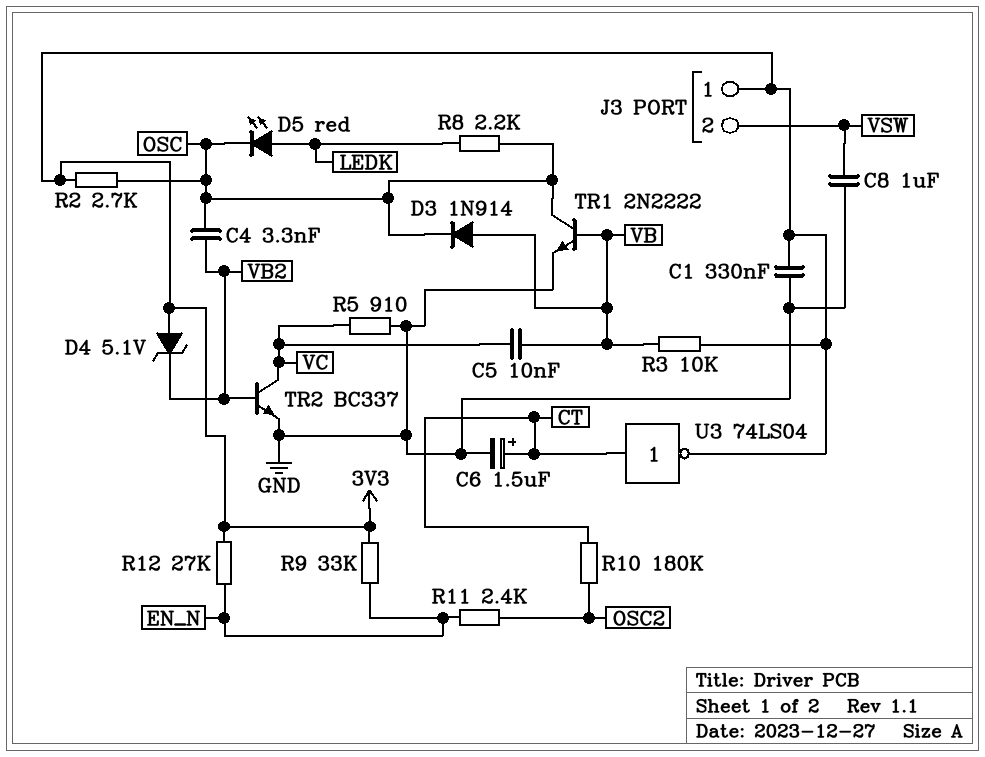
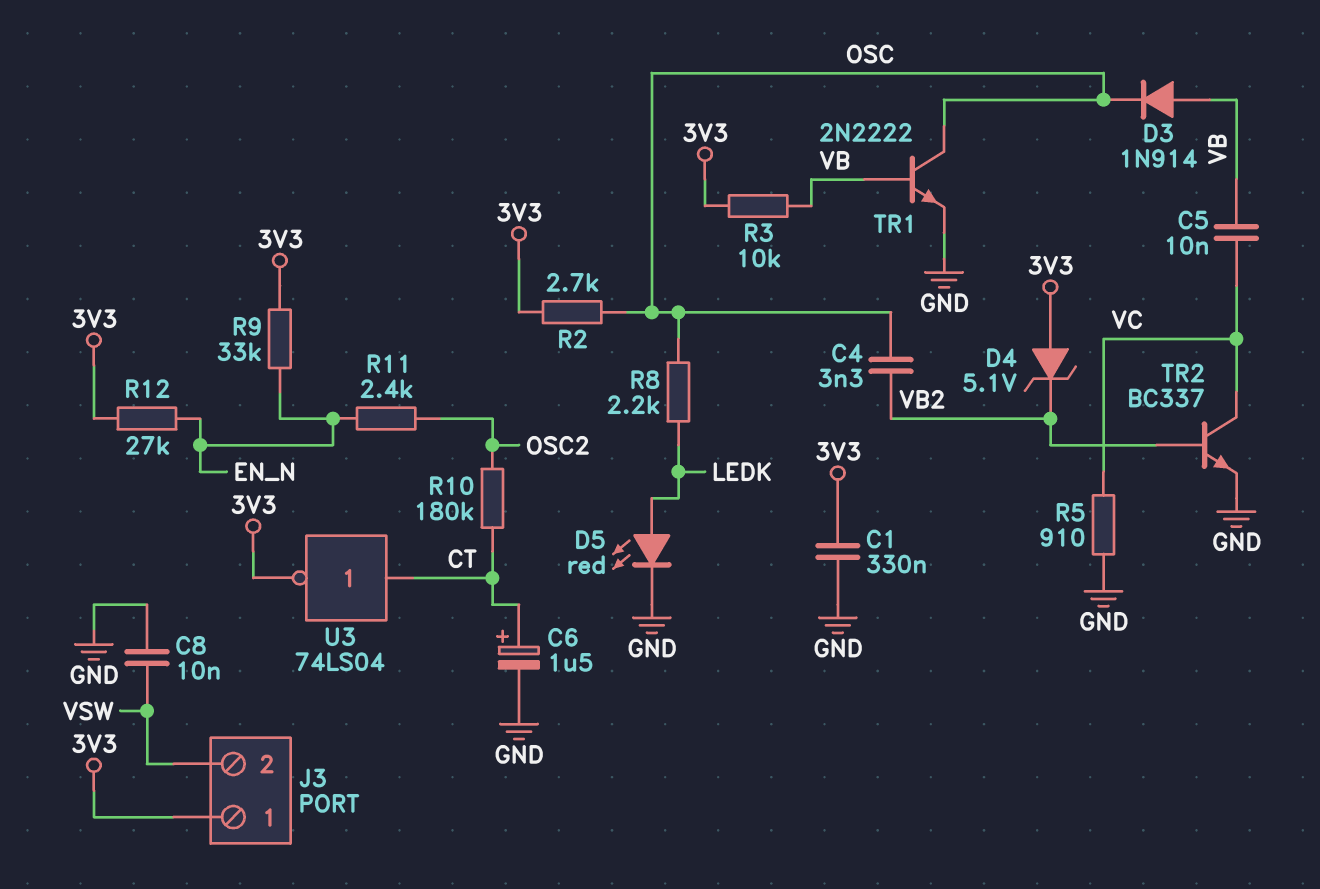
C8: 1uF (GND, VSW) -> 10nF (GND, VSW)
D5: LED red (A LEDK, K OSC) -> LED red (A LEDK, K GND)

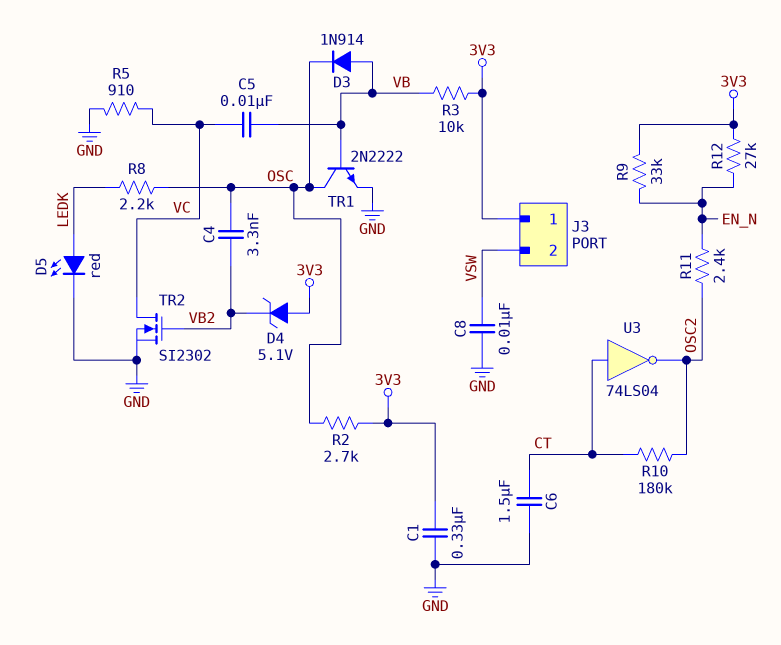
C6: 1.5uF (plus CT, minus GND) -> 1.5uF (CT, GND)
TR2: NPN BC337 (B VB2, C VC, E GND) -> NMOS SI2302 (G VB2, D VC, S GND)
U3: NOT 74LS04 (in CT, out 3V3) -> NOT 74LS04 (in CT, out OSC2)

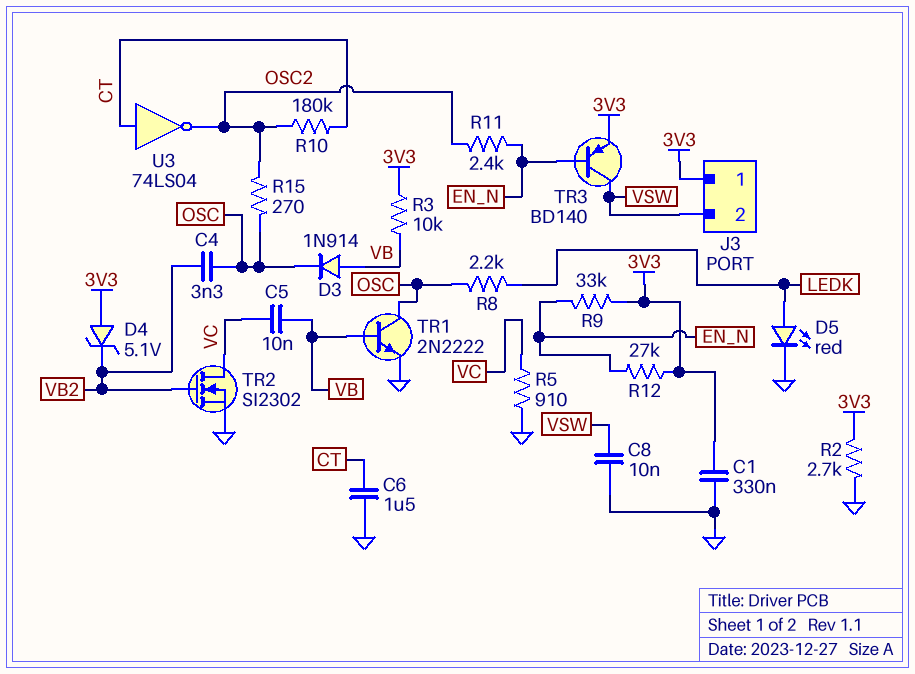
R2: 2.7k (3V3, OSC) -> 2.7k (3V3, GND)
R15: none -> 270 (OSC, OSC2)
TR3: none -> PNP BD140 (B EN_N, C VSW, E 3V3)

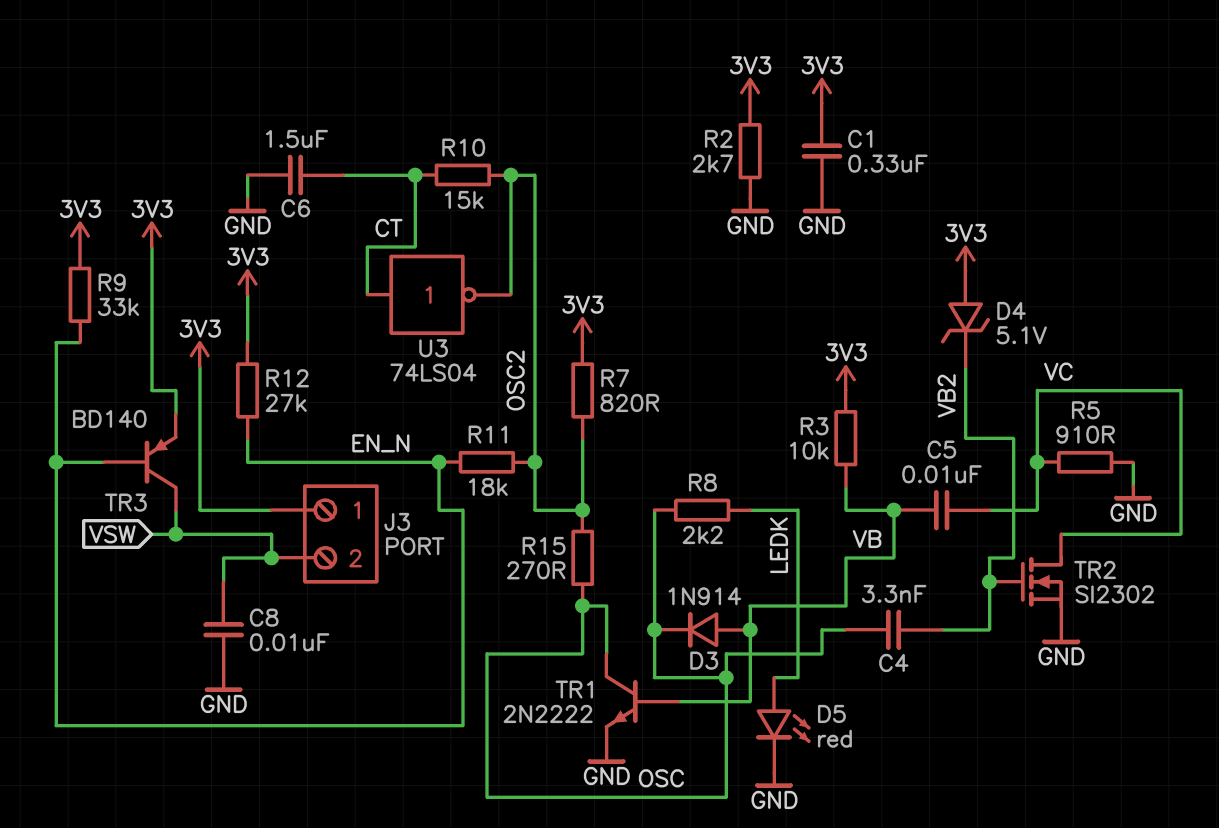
R7: none -> 820 (3V3, OSC2)
R10: 180k (CT, OSC2) -> 15k (CT, OSC2)
R11: 2.4k (EN_N, OSC2) -> 18k (EN_N, OSC2)

